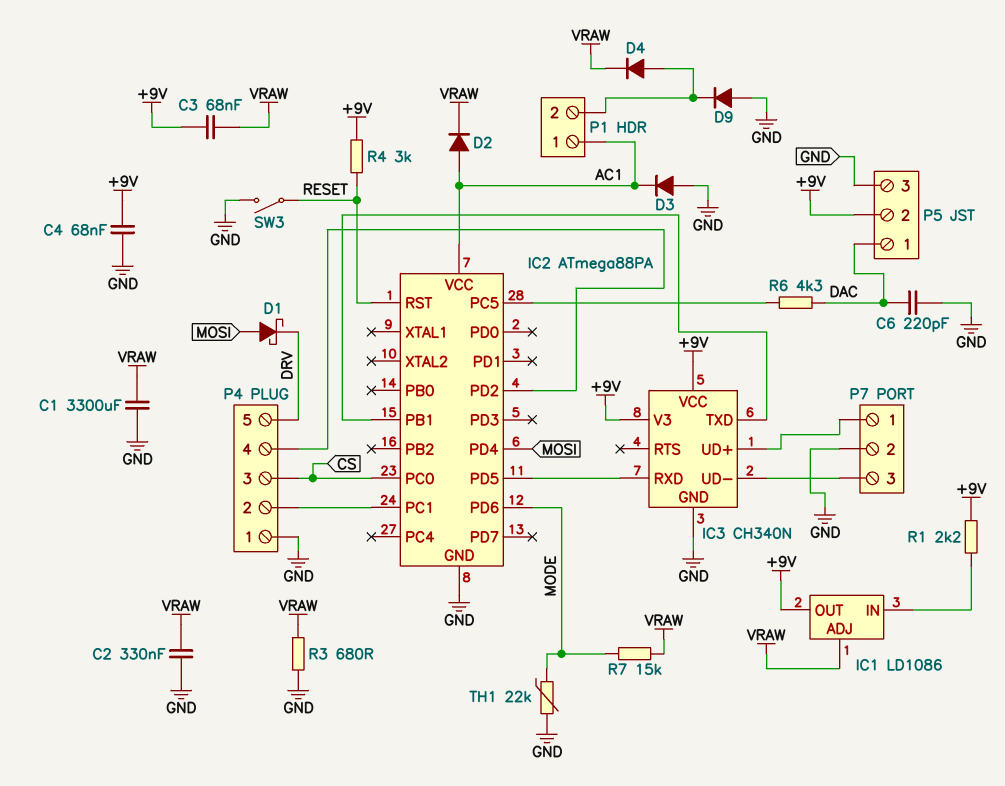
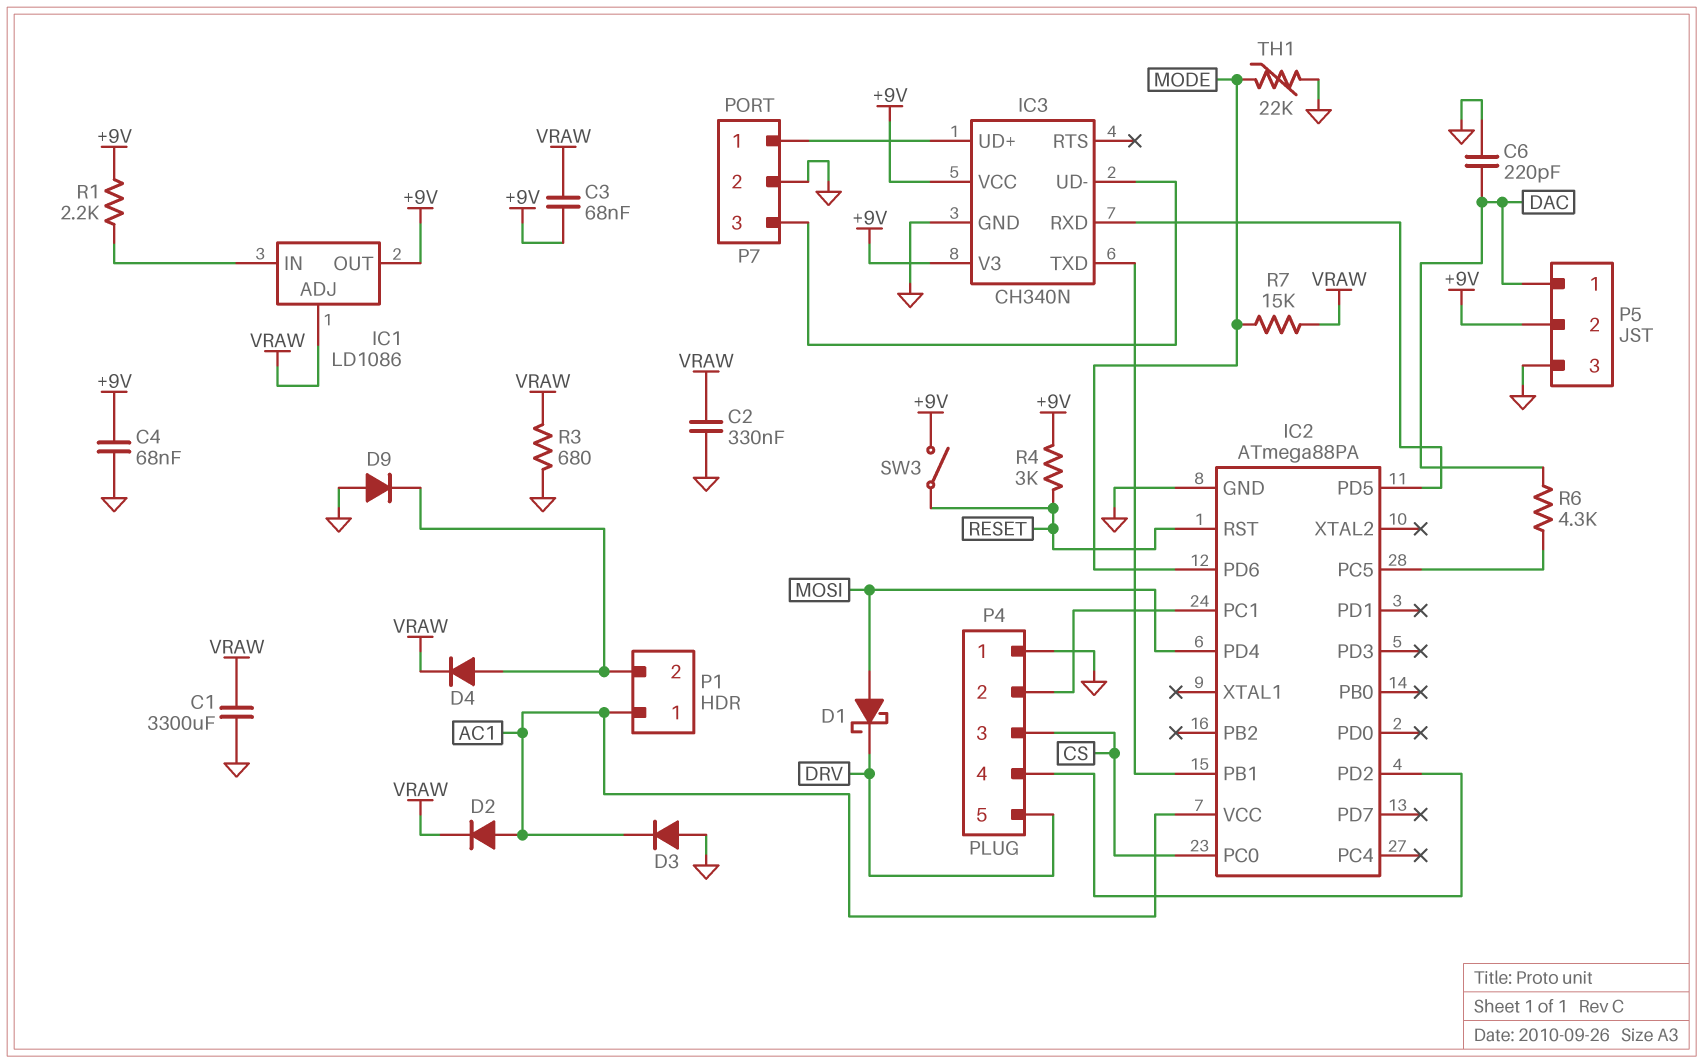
SW3: switch (GND, RESET) -> switch (+9V, RESET)

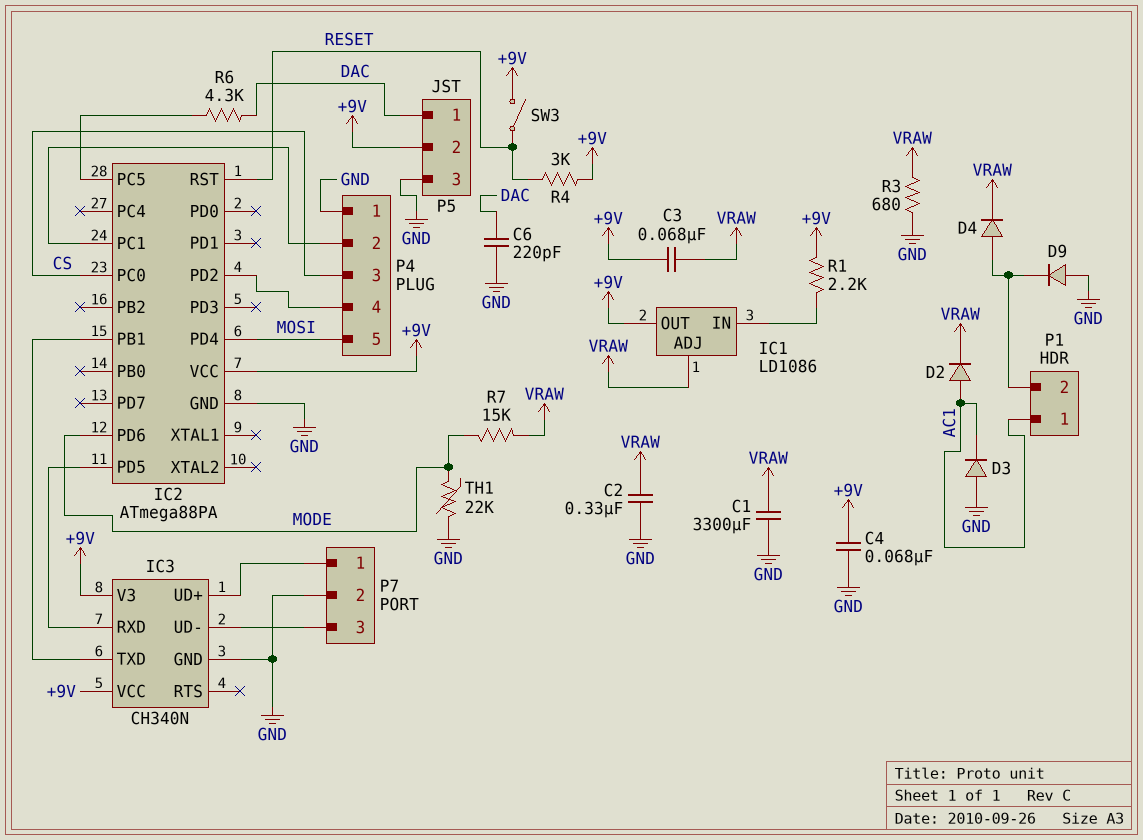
D1: schottky (A MOSI, K DRV) -> none
IC2 pin VCC: AC1 -> +9V
P4 pin 5: DRV -> MOSI

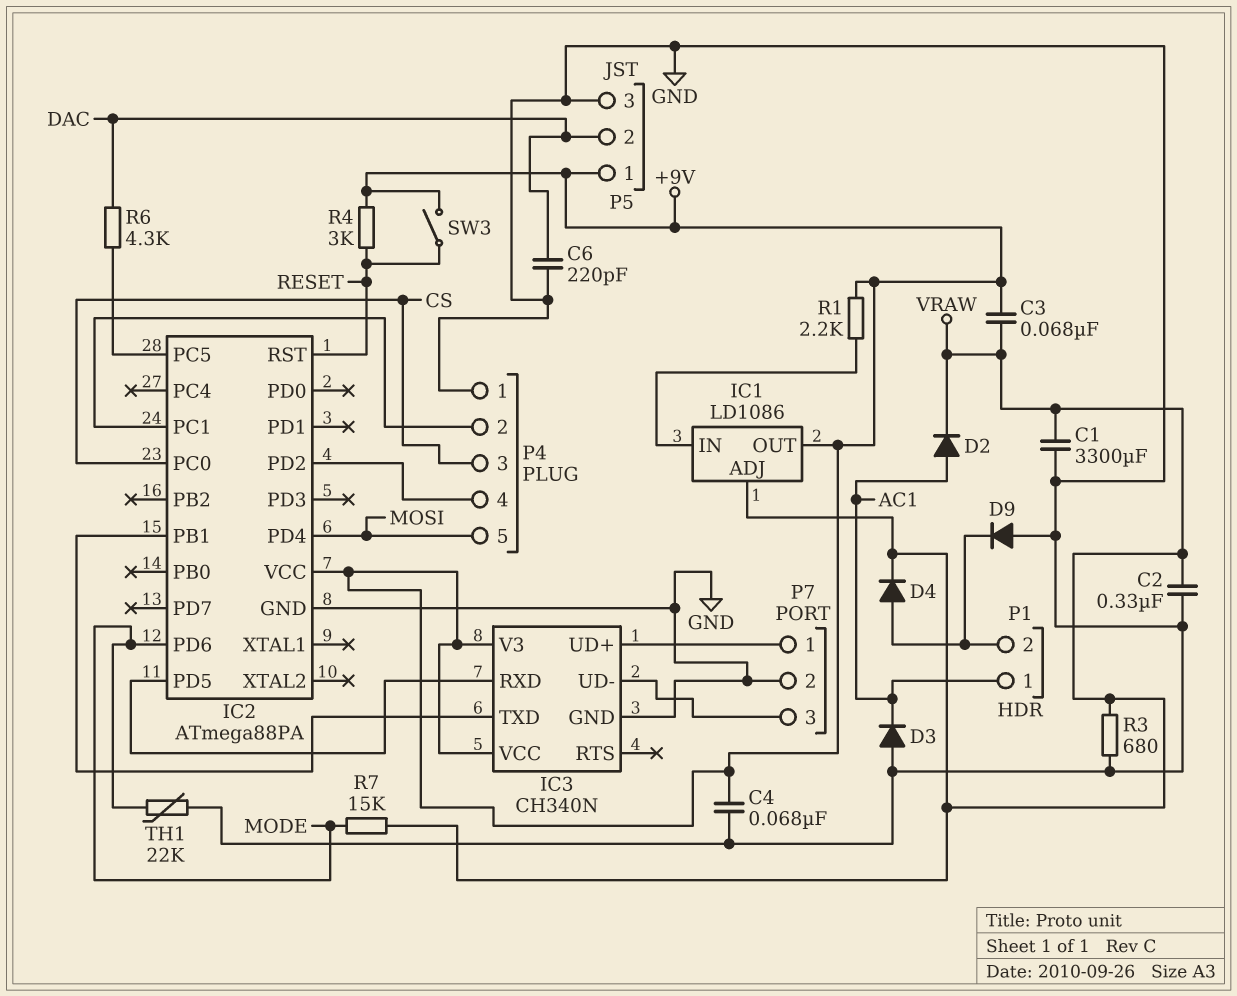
P5 pin 1: DAC -> +9V
P5 pin 2: +9V -> DAC

